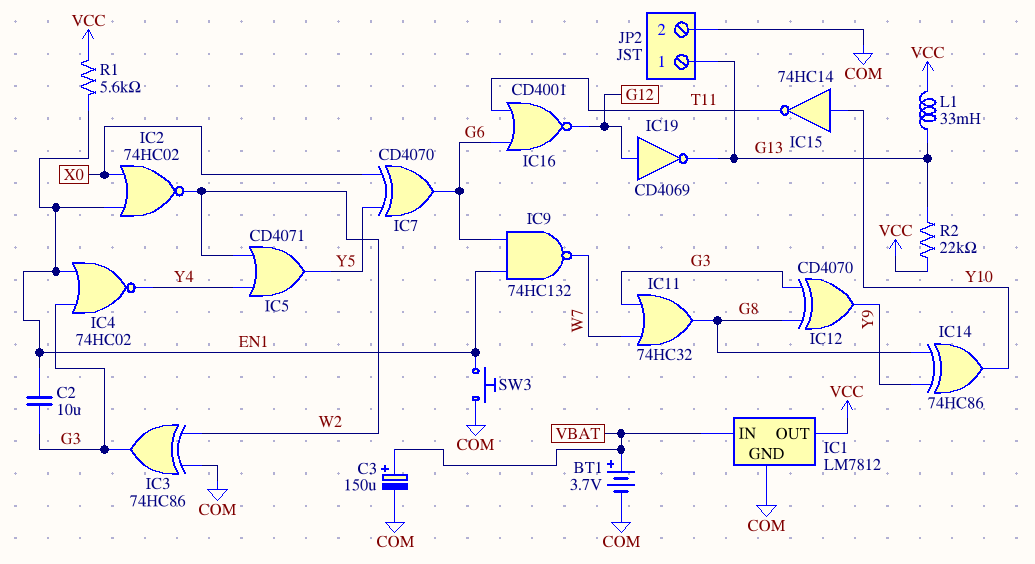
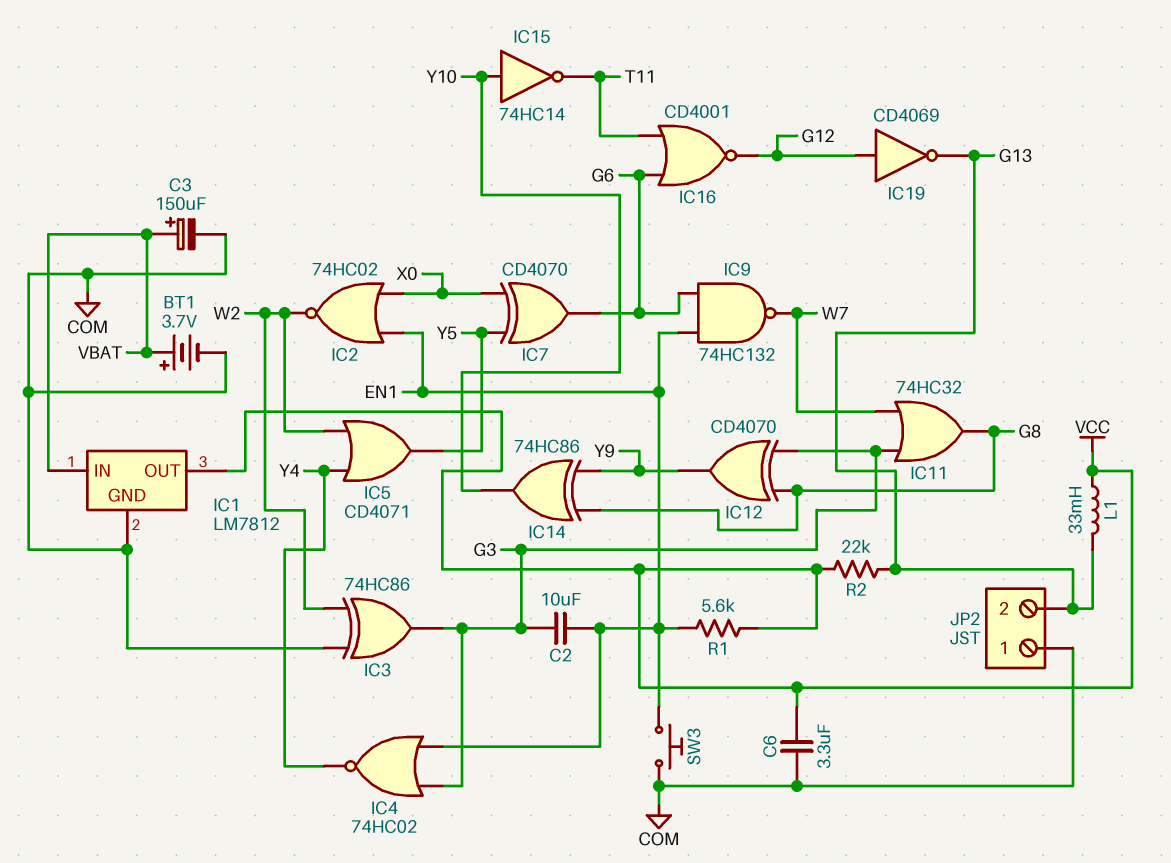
C6: none -> 3.3uF (COM, VCC)
JP2 pin 1: G13 -> COM
JP2 pin 2: COM -> G13

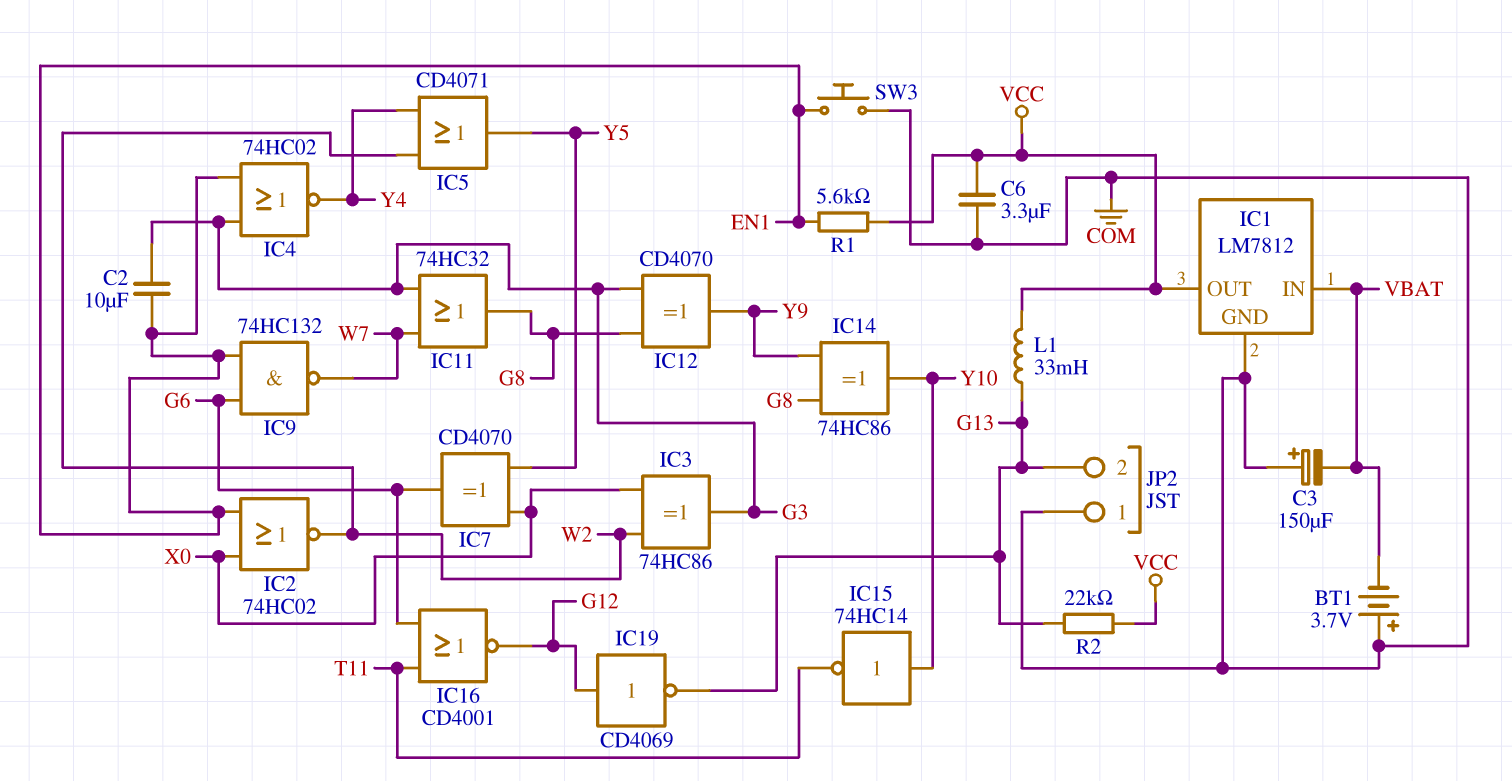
BT1: 3.7V (plus VBAT, minus COM) -> 3.7V (plus COM, minus VBAT)
C3: 150uF (plus VBAT, minus COM) -> 150uF (plus COM, minus VBAT)
IC3: XOR 74HC86 (in COM, in W2, out G3) -> XOR 74HC86 (in W2, in X0, out G3)

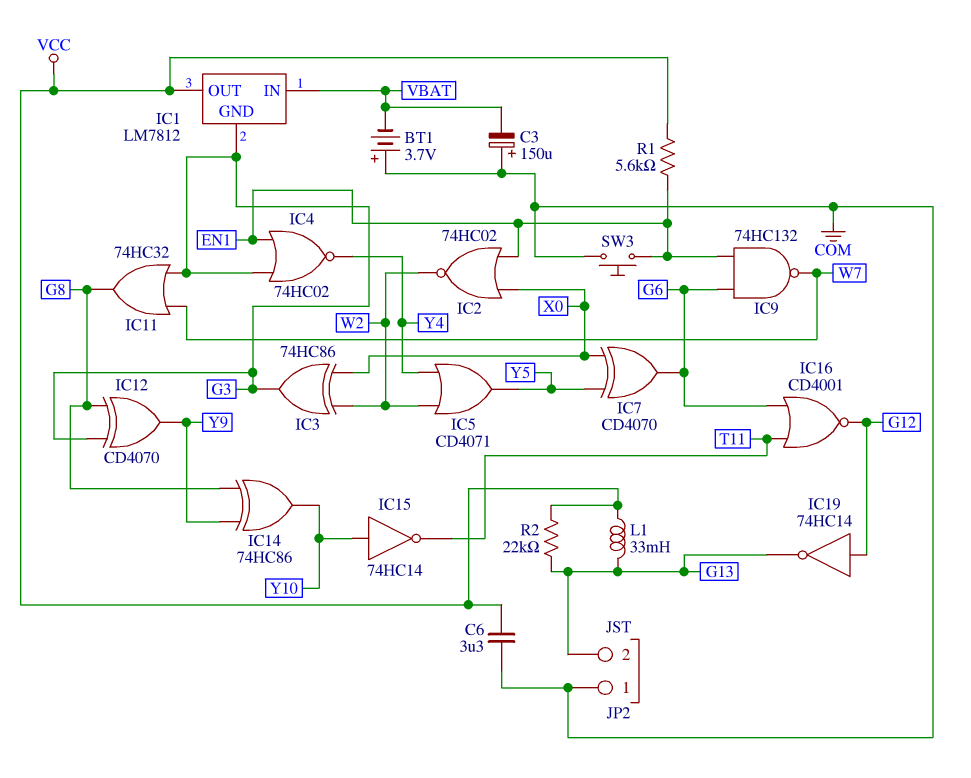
C2: 10uF (EN1, G3) -> none
IC1 pin GND: COM -> G3
IC19: NOT CD4069 (in G12, out G13) -> NOT 74HC14 (in G12, out G13)

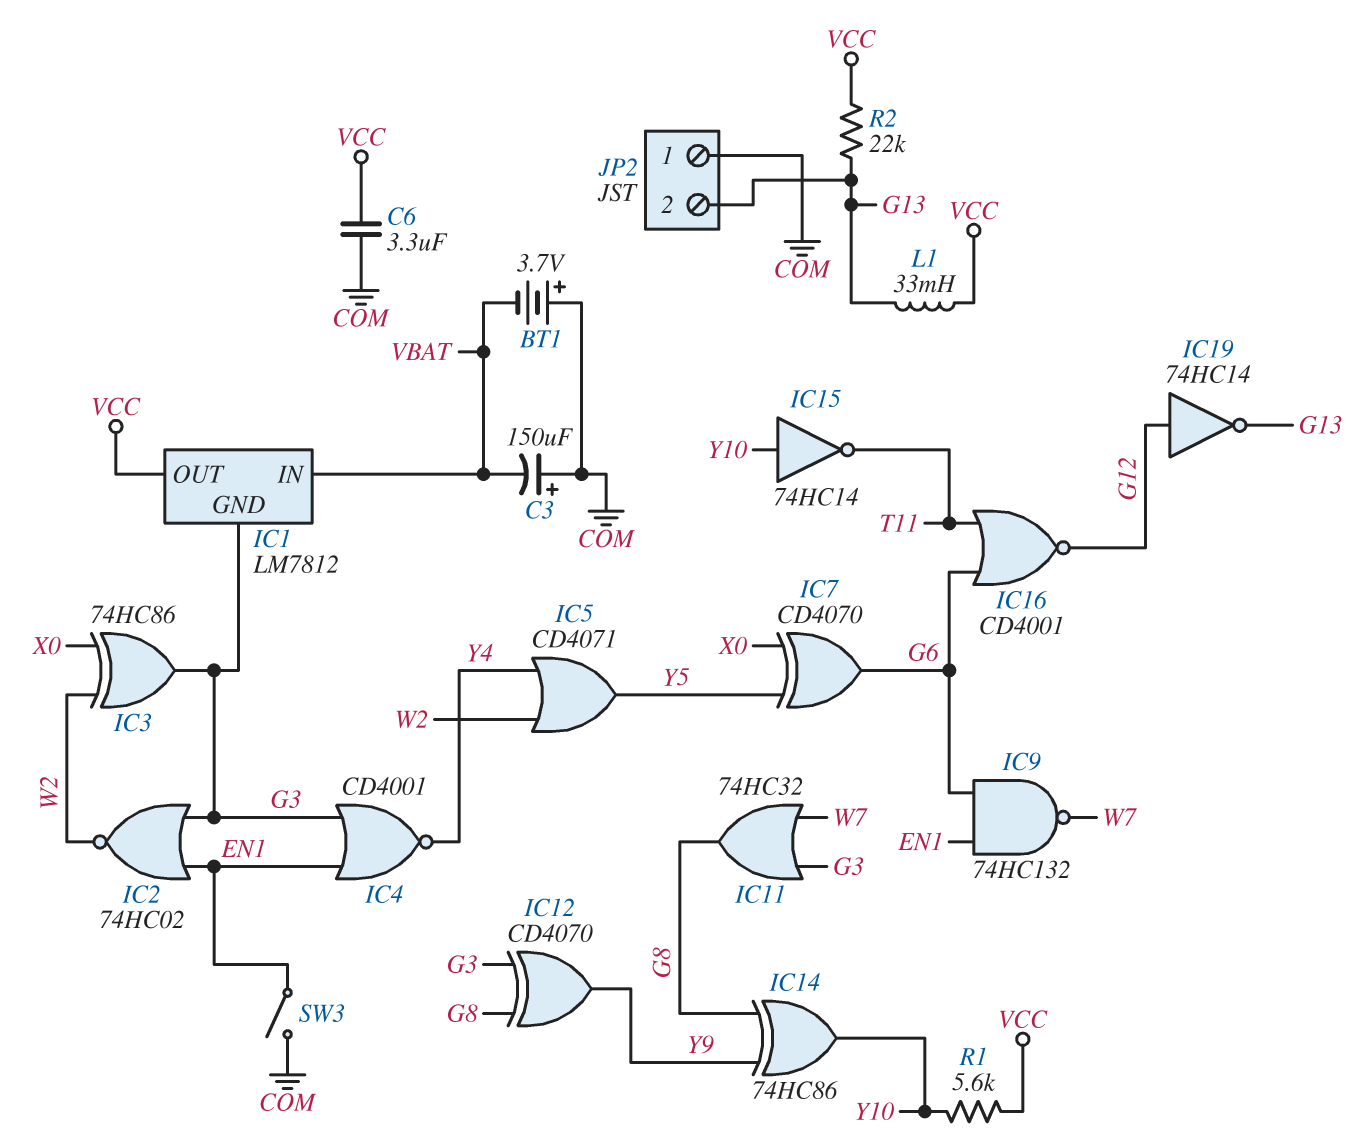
IC2: NOR 74HC02 (in EN1, in X0, out W2) -> NOR 74HC02 (in EN1, in G3, out W2)
IC4: NOR 74HC02 (in EN1, in G3, out Y4) -> NOR CD4001 (in EN1, in G3, out Y4)
R1: 5.6k (EN1, VCC) -> 5.6k (VCC, Y10)
SW3: button (COM, EN1) -> switch (COM, EN1)

